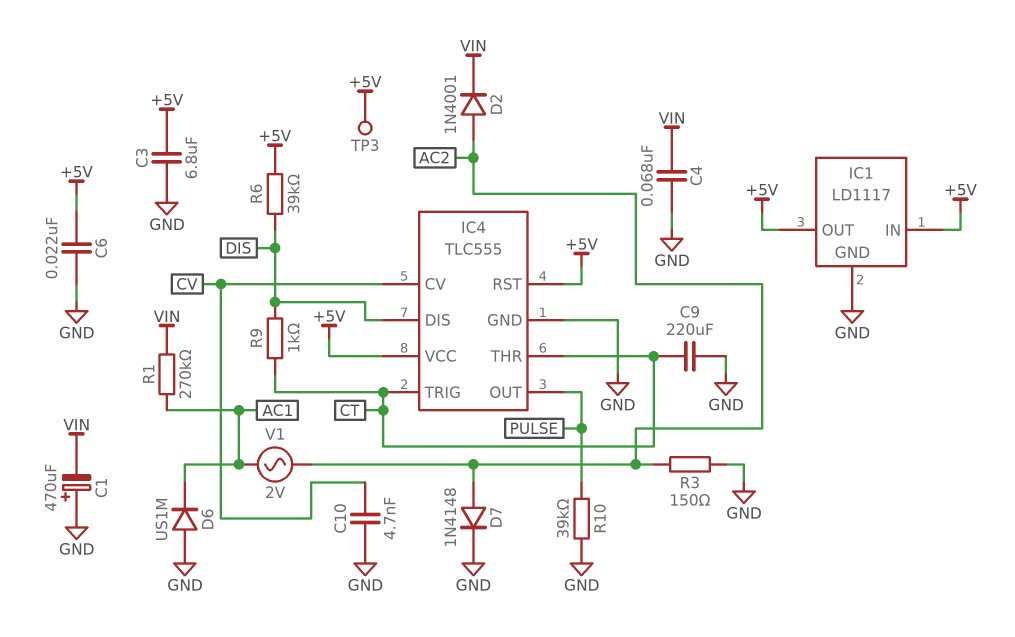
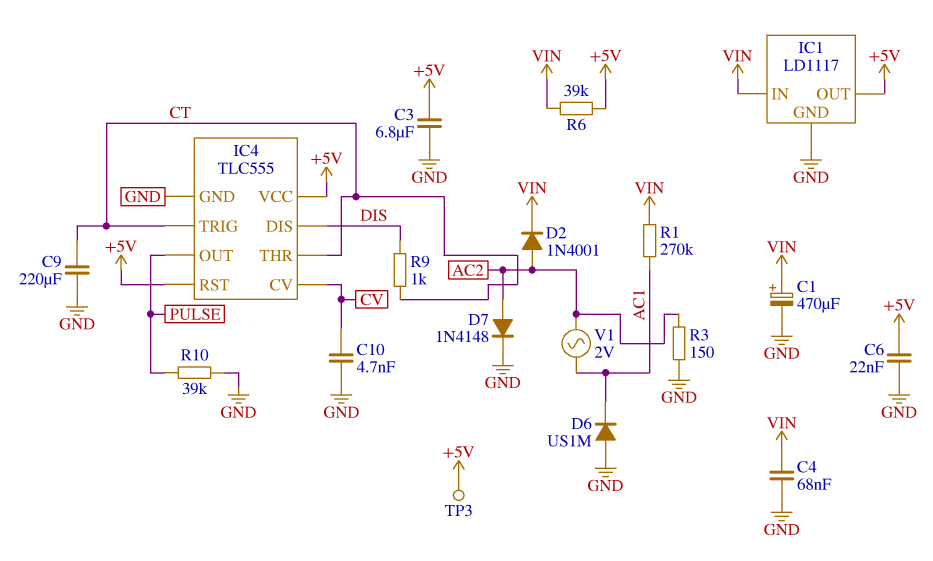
C1: 470uF (plus GND, minus VIN) -> 470uF (plus VIN, minus GND)
IC1 pin IN: +5V -> VIN
R6: 39k (+5V, DIS) -> 39k (+5V, VIN)

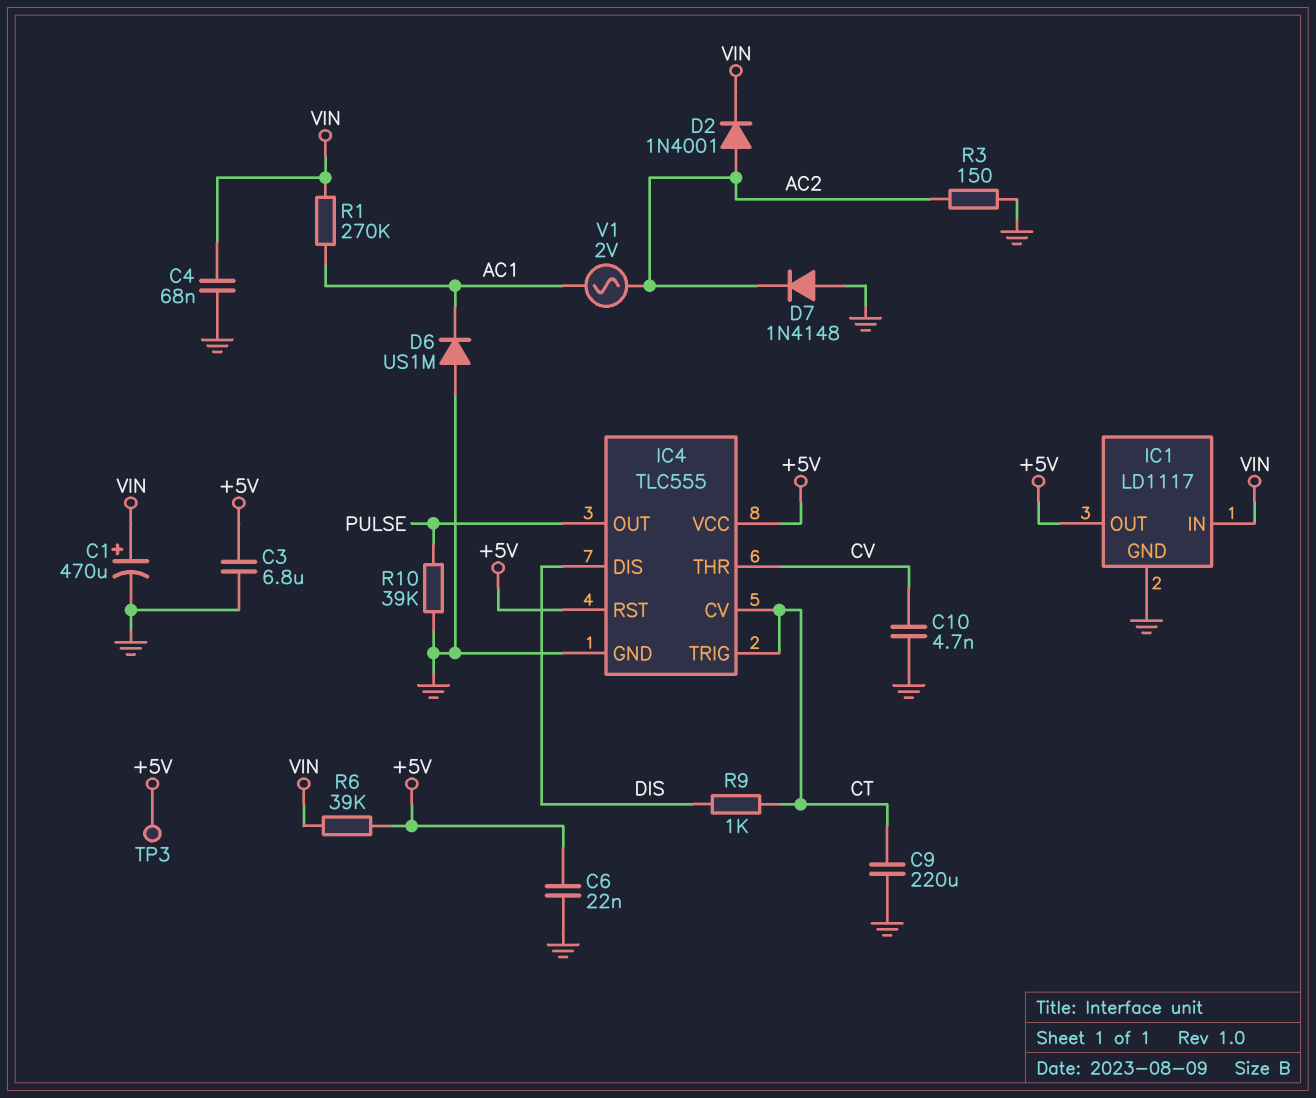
D7: diode 1N4148 (A AC2, K GND) -> diode 1N4148 (A GND, K AC2)
IC4 pin CV: CV -> CT
IC4 pin THR: CT -> CV

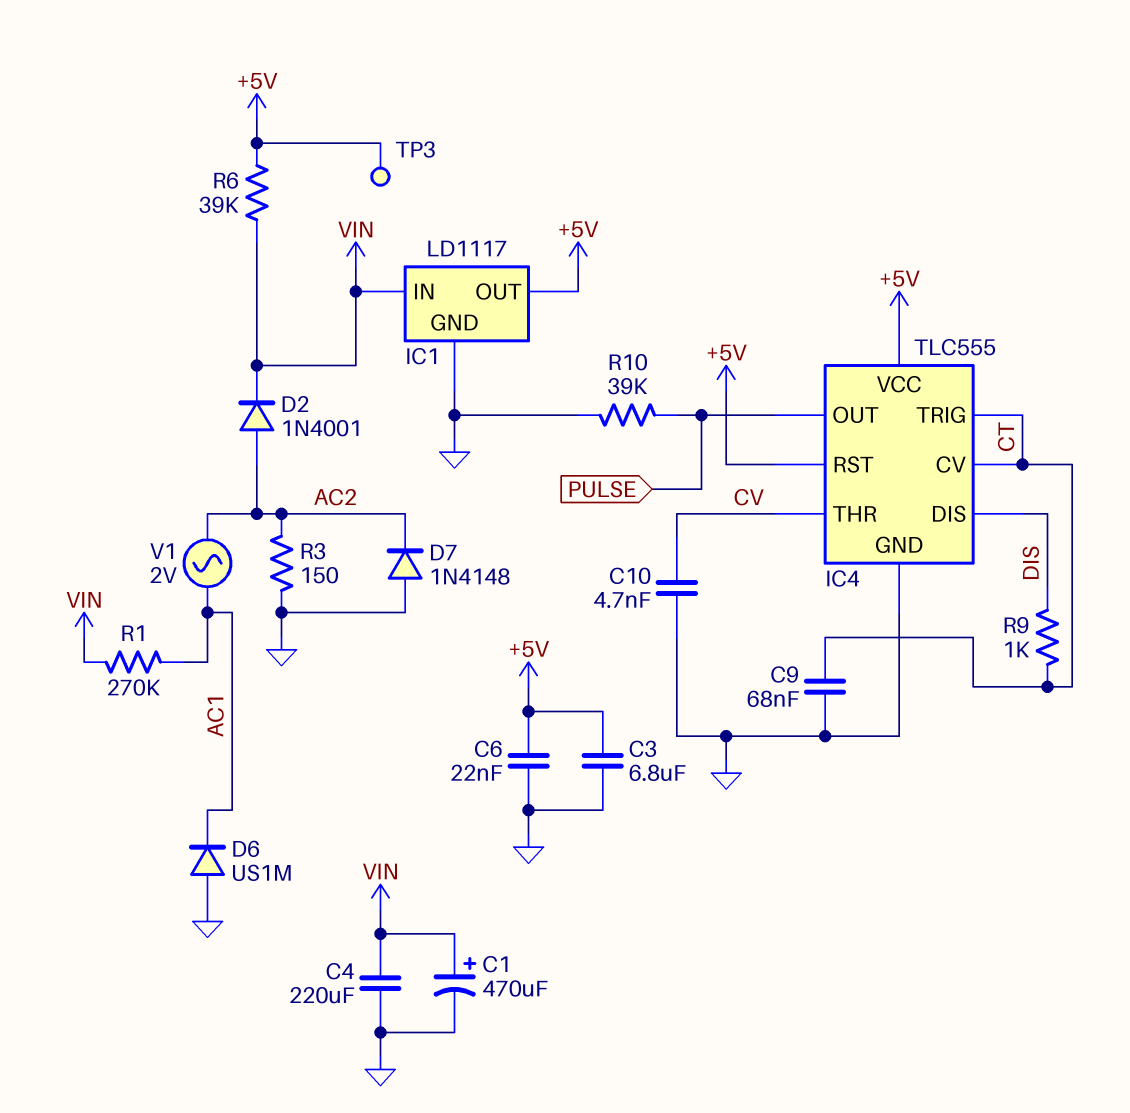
C4: 68nF (GND, VIN) -> 220uF (GND, VIN)
C9: 220uF (CT, GND) -> 68nF (CT, GND)

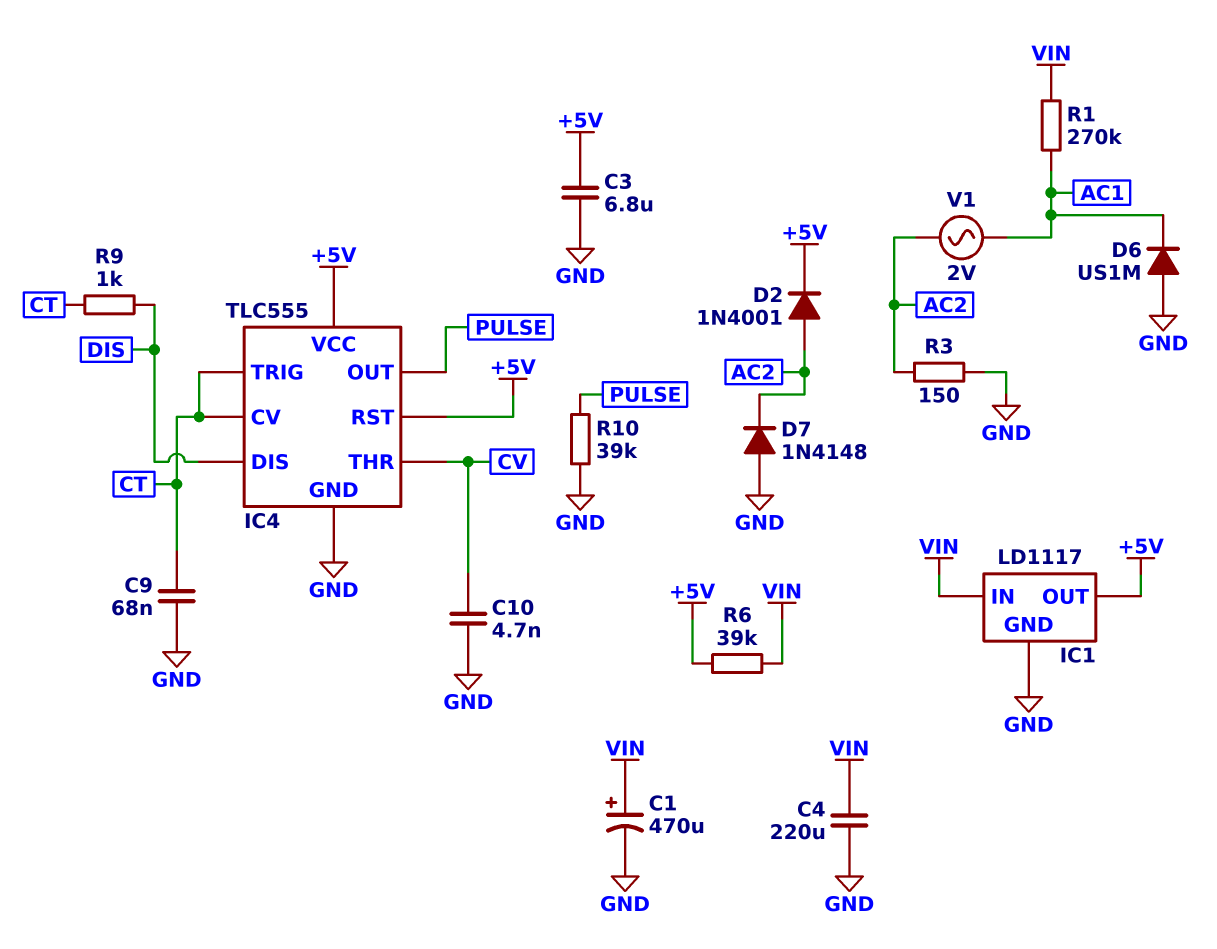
C6: 22nF (+5V, GND) -> none
D2: diode 1N4001 (A AC2, K VIN) -> diode 1N4001 (A AC2, K +5V)
TP3: test point (+5V) -> none

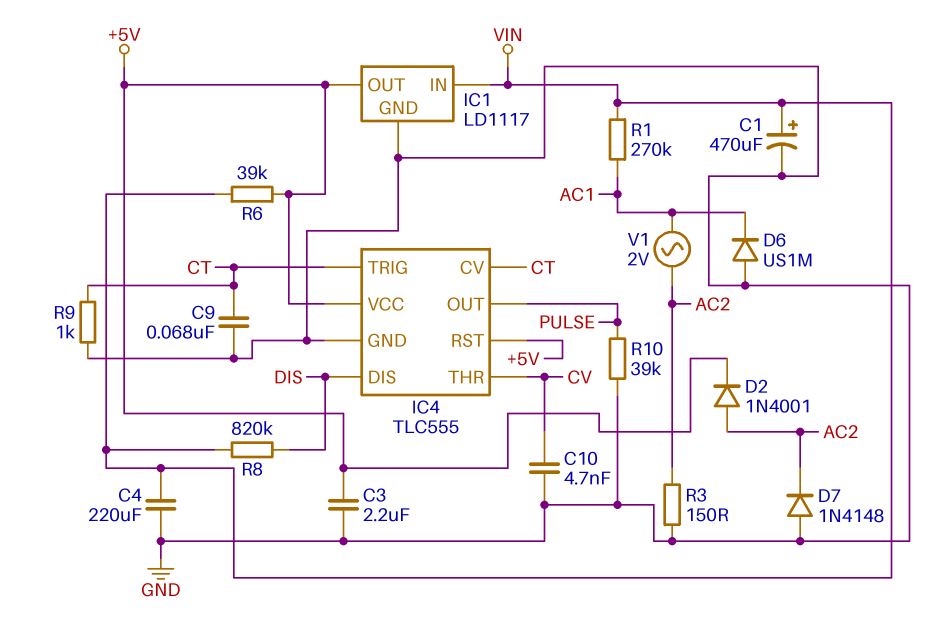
C3: 6.8uF (+5V, GND) -> 2.2uF (+5V, GND)
R8: none -> 820k (DIS, VIN)
R9: 1k (CT, DIS) -> 1k (CT, GND)

